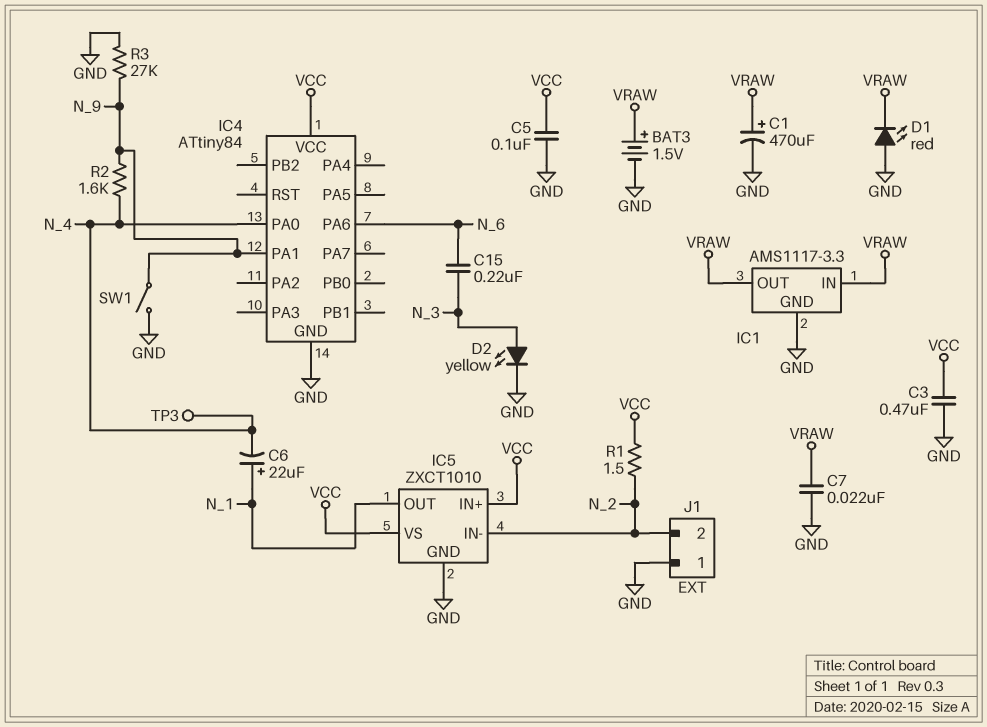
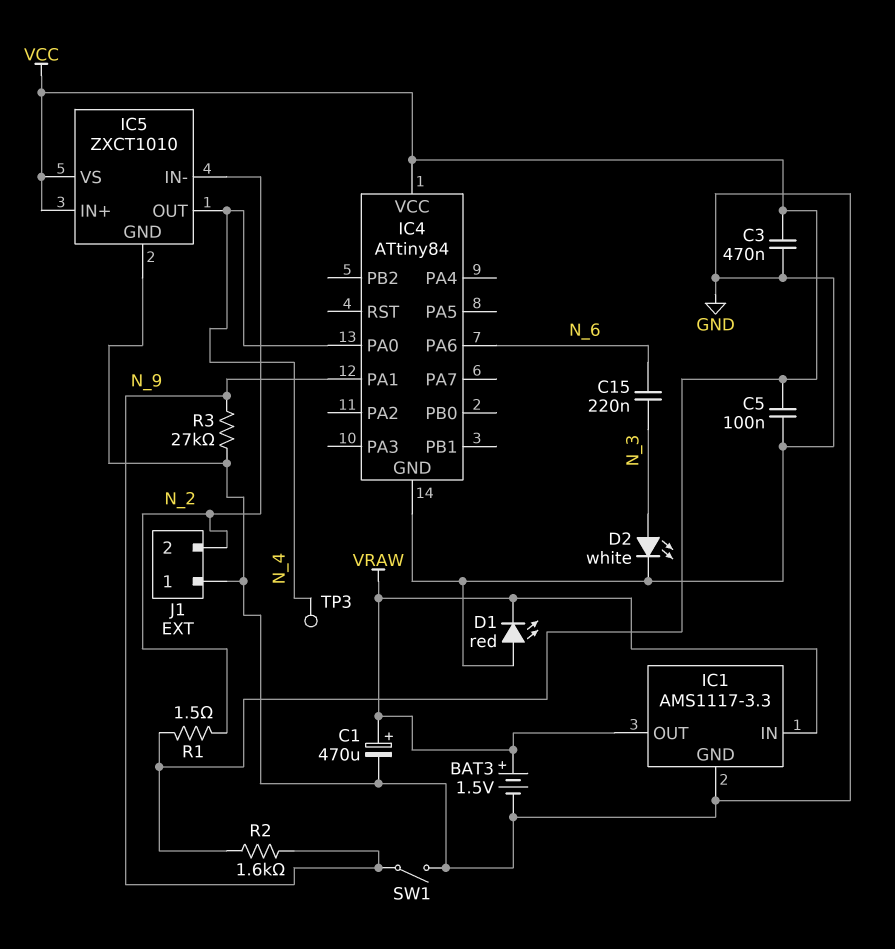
C6: 22uF (plus N_1, minus N_4) -> none
C7: 22nF (GND, VRAW) -> none
D2: LED yellow (A N_3, K GND) -> LED white (A N_3, K GND)
IC5 pin OUT: N_1 -> N_4
R2: 1.6k (N_4, N_9) -> 1.6k (N_9, VCC)

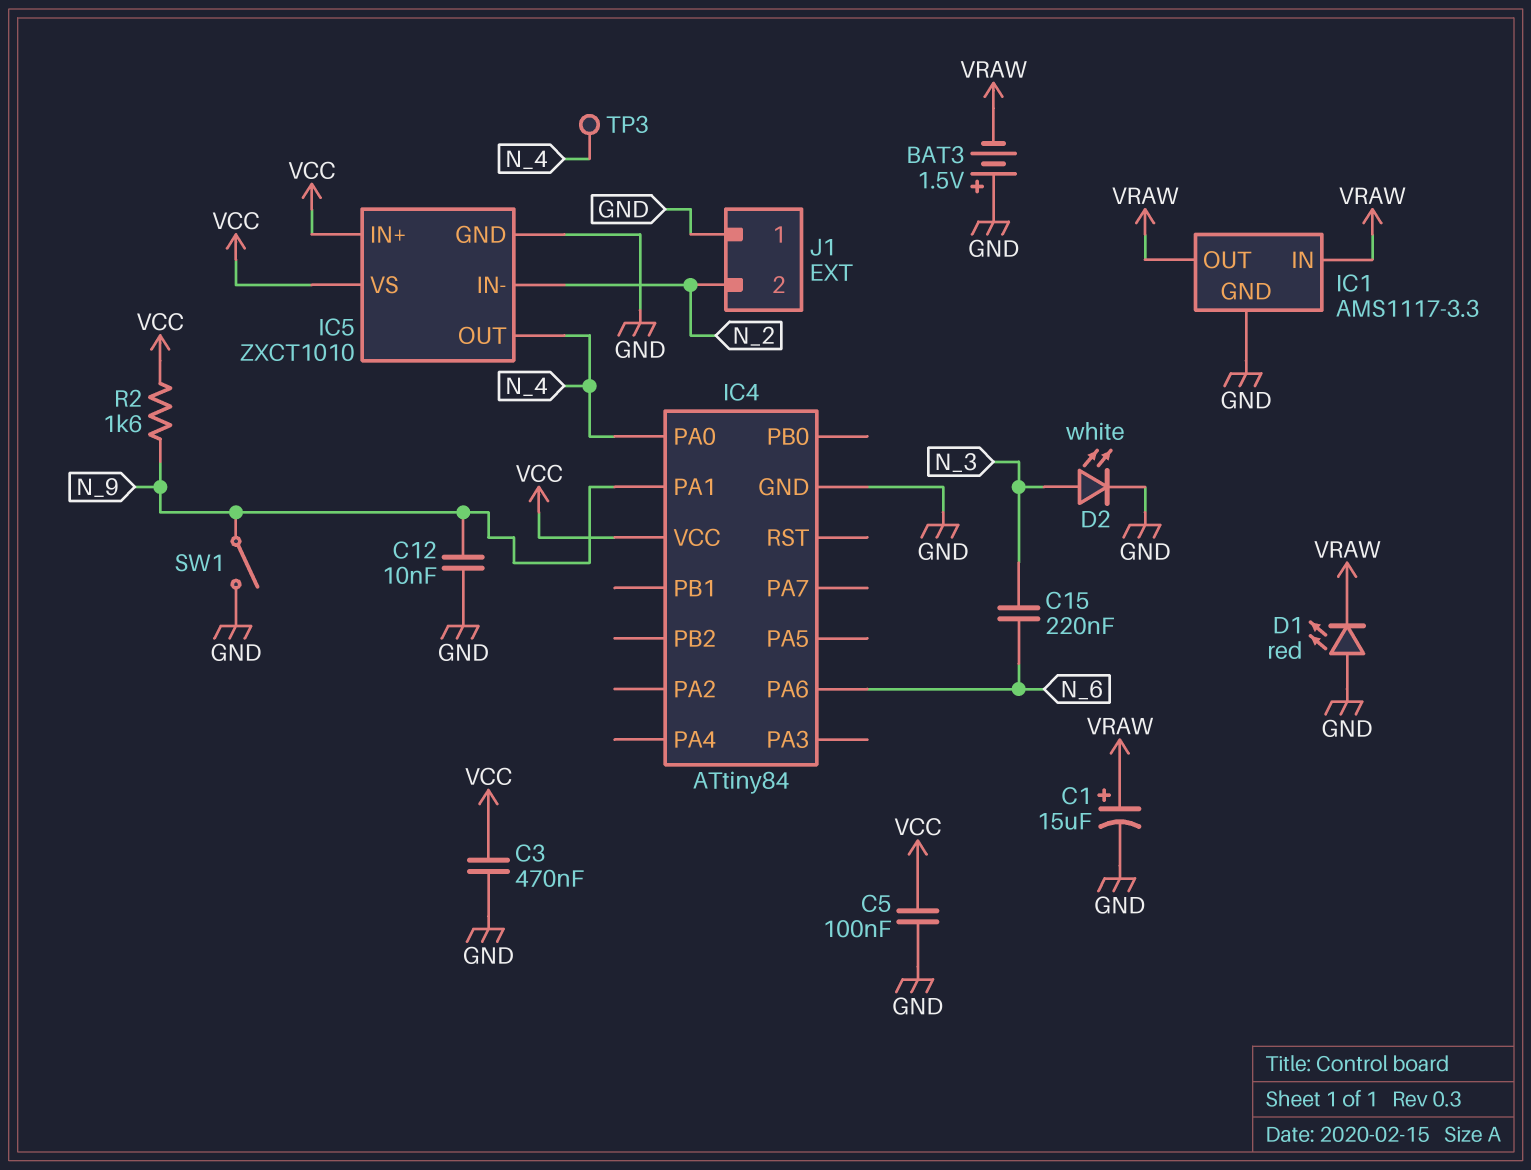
BAT3: 1.5V (plus VRAW, minus GND) -> 1.5V (plus GND, minus VRAW)
C1: 470uF (plus VRAW, minus GND) -> 15uF (plus VRAW, minus GND)
C12: none -> 10nF (GND, N_9)
R1: 1.5 (N_2, VCC) -> none
R3: 27k (GND, N_9) -> none

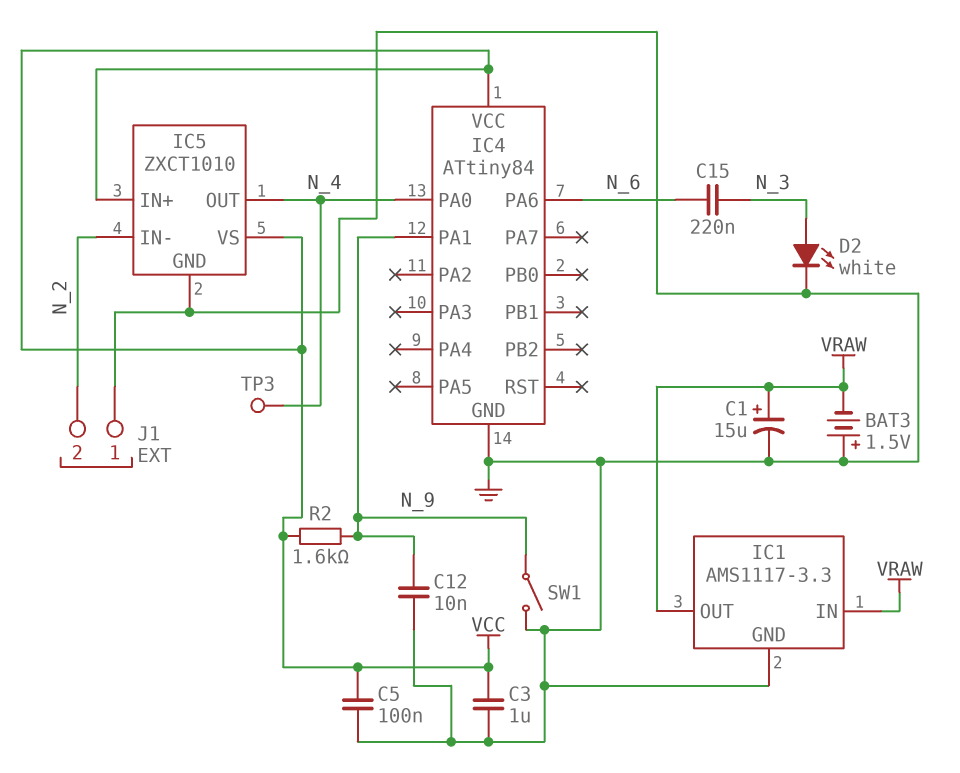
C3: 470nF (GND, VCC) -> 1uF (GND, VCC)
D1: LED red (A GND, K VRAW) -> none

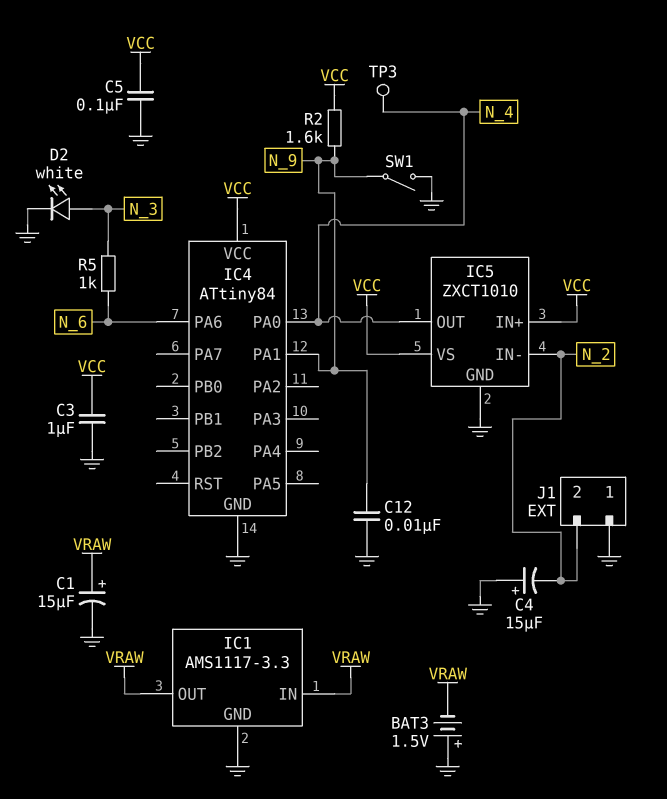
C4: none -> 15uF (plus GND, minus N_2)
C15: 220nF (N_3, N_6) -> none
R5: none -> 1k (N_3, N_6)

